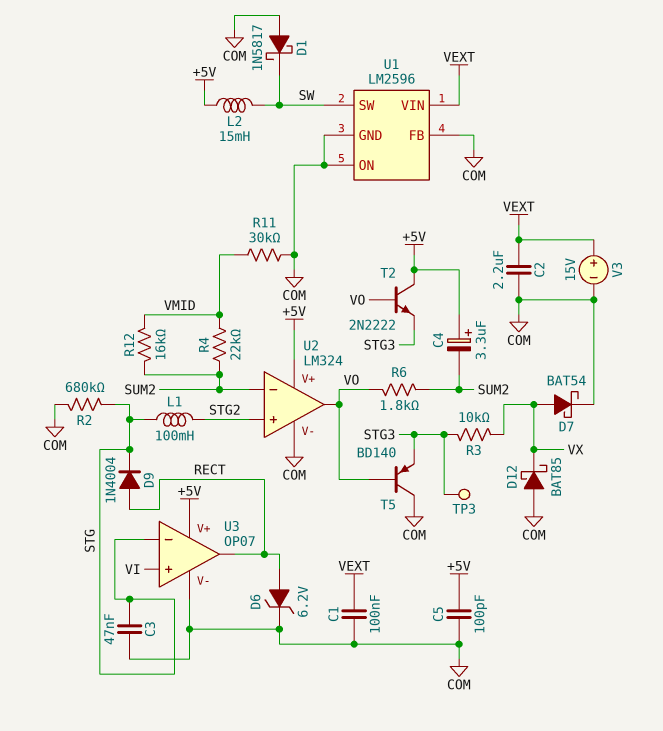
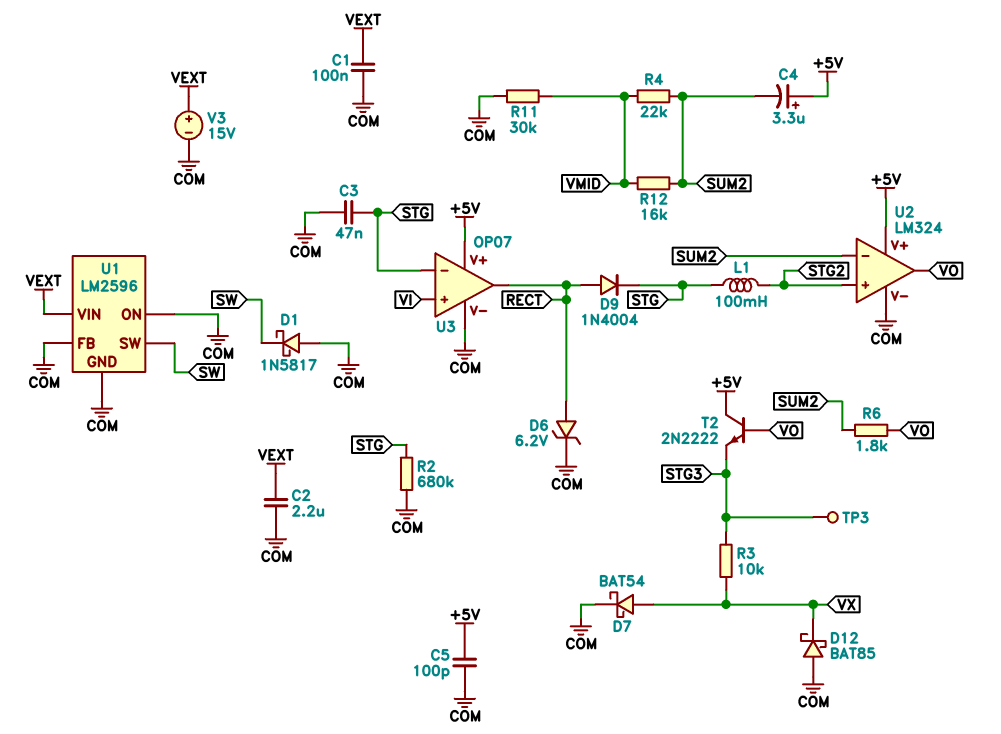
L2: 15mH (+5V, SW) -> none
T5: PNP BD140 (B VO, C COM, E STG3) -> none

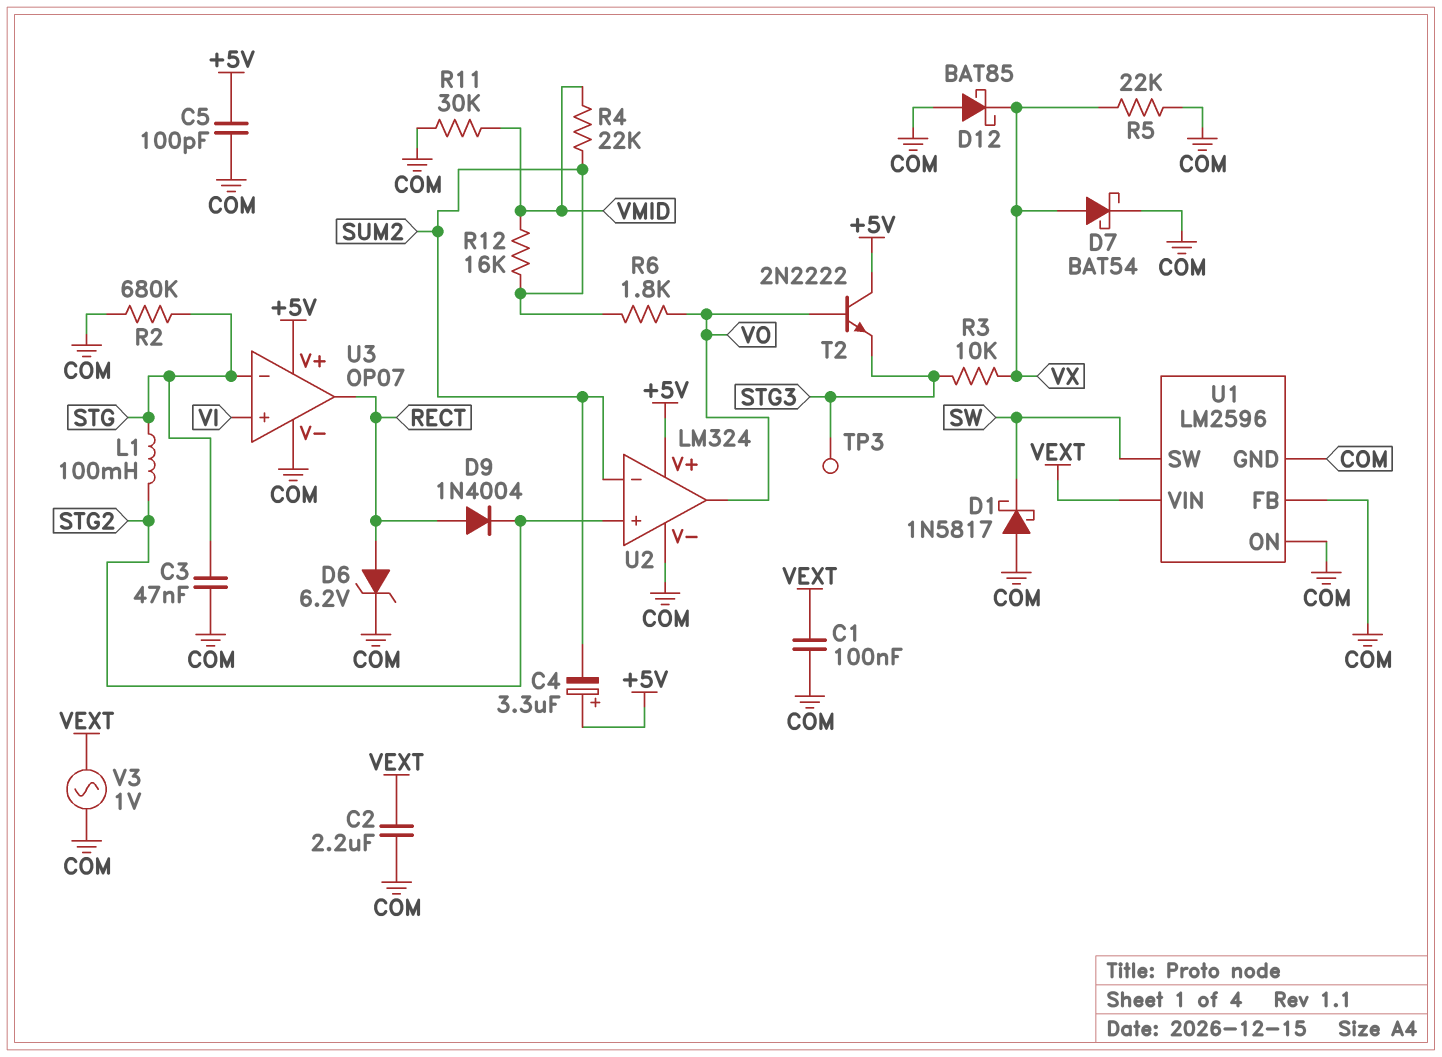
D9: diode 1N4004 (A RECT, K STG) -> diode 1N4004 (A RECT, K STG2)
R5: none -> 22k (COM, VX)
V3: 15V (plus VEXT, minus COM) -> AC 1V (COM, VEXT)

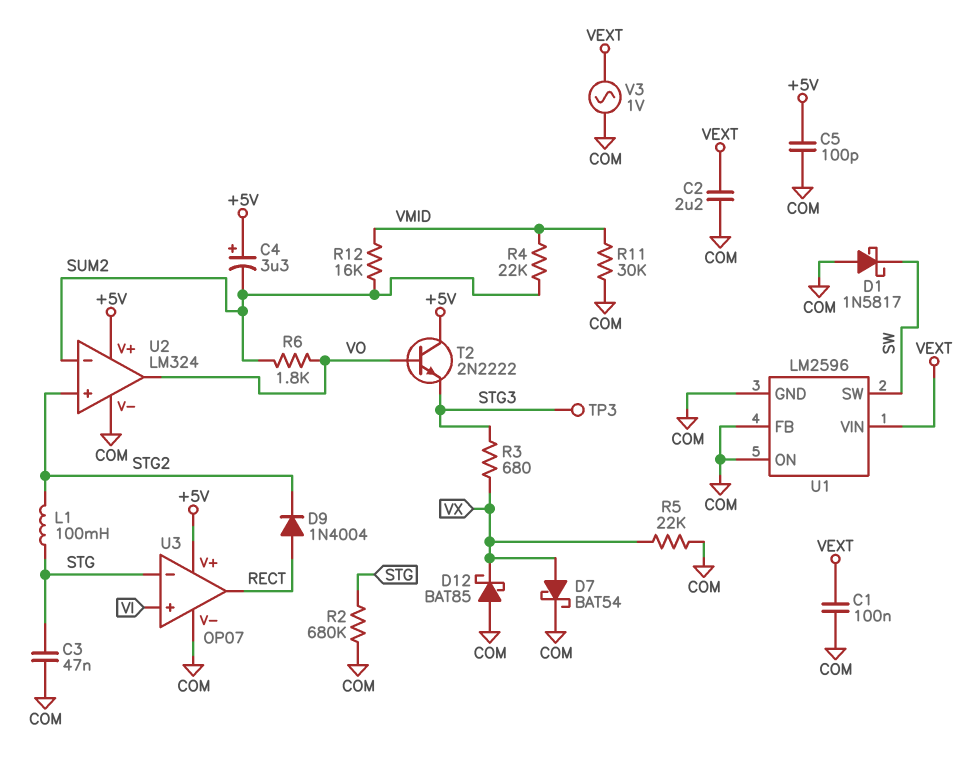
D6: zener 6.2V (A RECT, K COM) -> none
R3: 10k (STG3, VX) -> 680 (STG3, VX)

